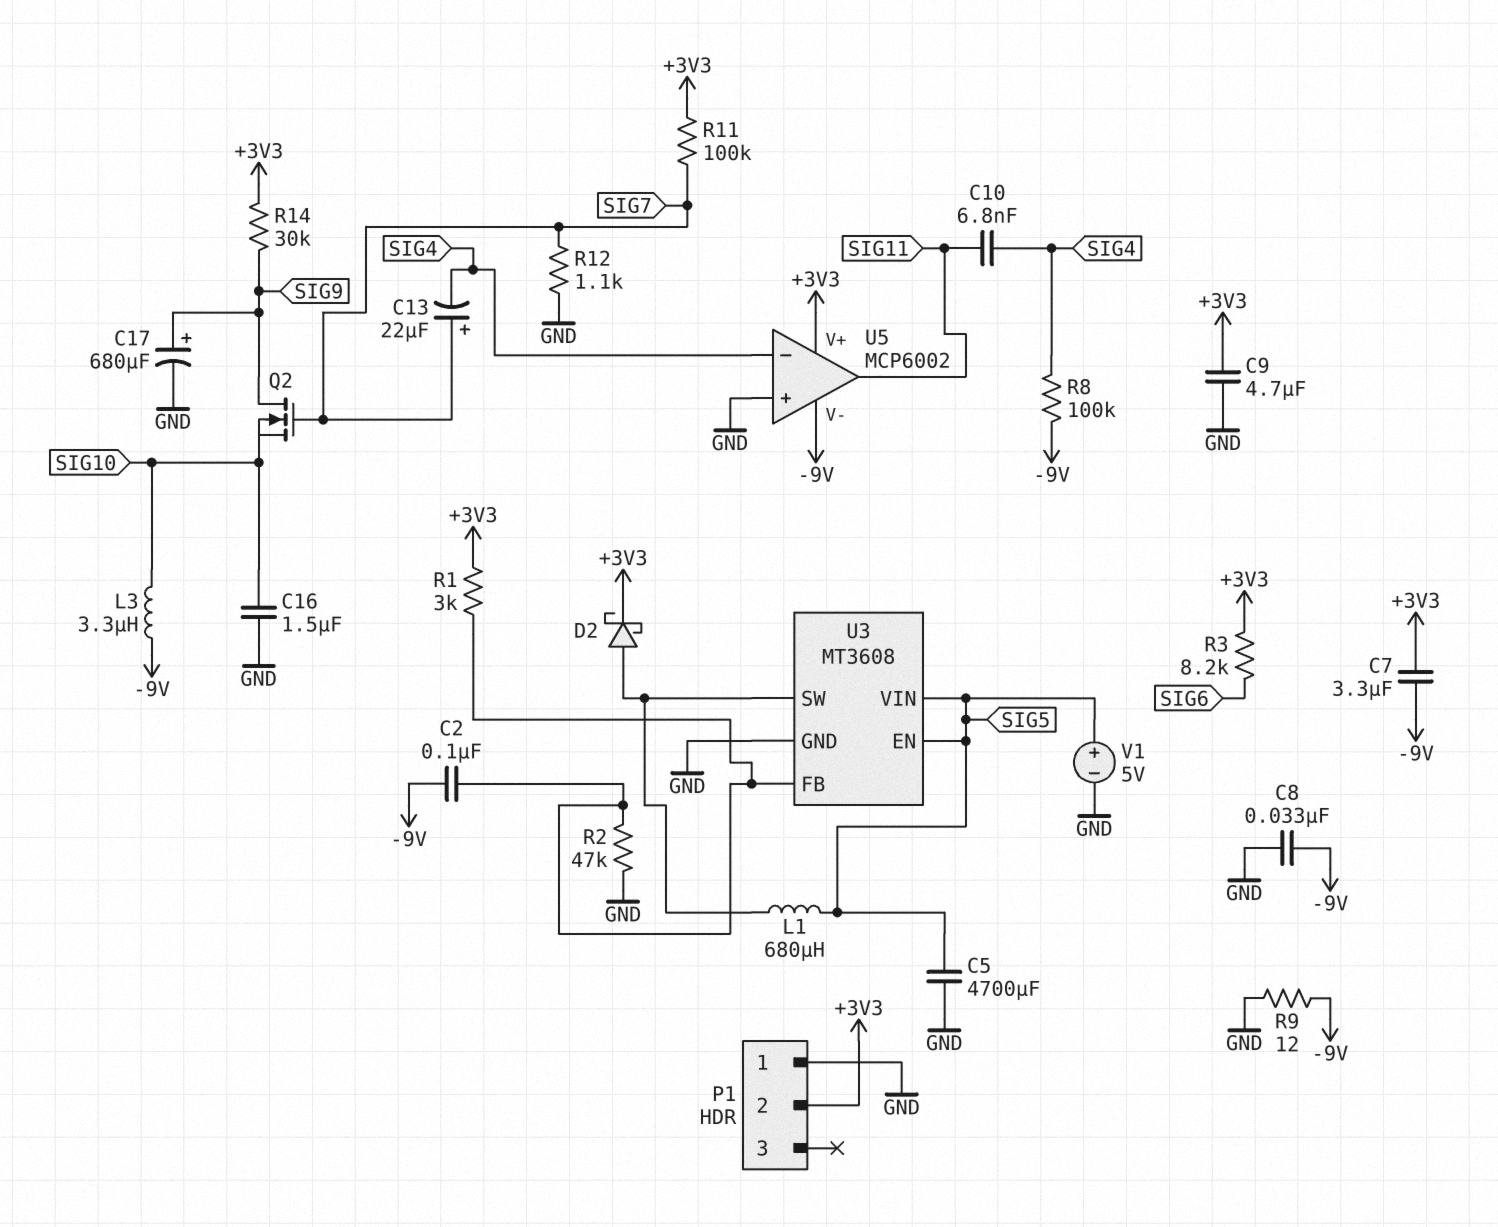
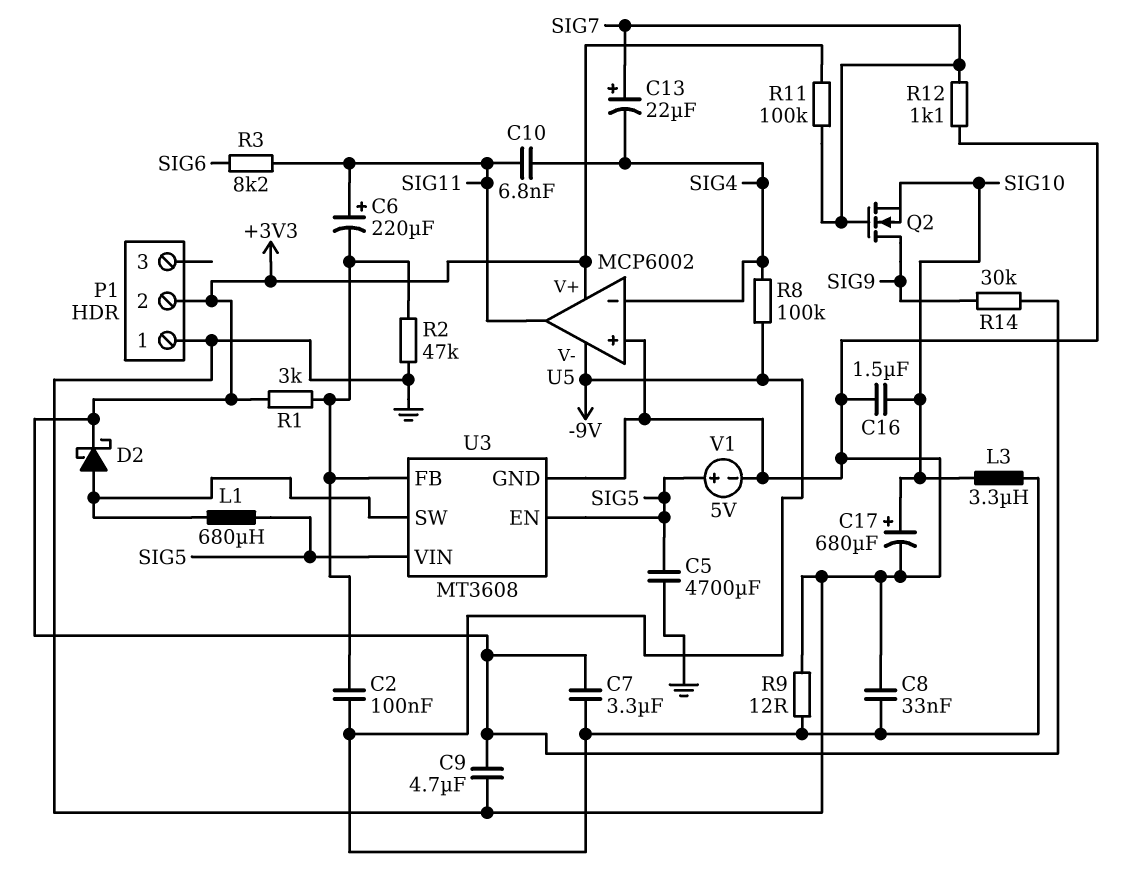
C6: none -> 220uF (plus SIG11, minus U3/FB)
C17: 680uF (plus SIG9, minus GND) -> 680uF (plus SIG10, minus GND)
R3: 8.2k (+3V3, SIG6) -> 8.2k (SIG6, SIG11)

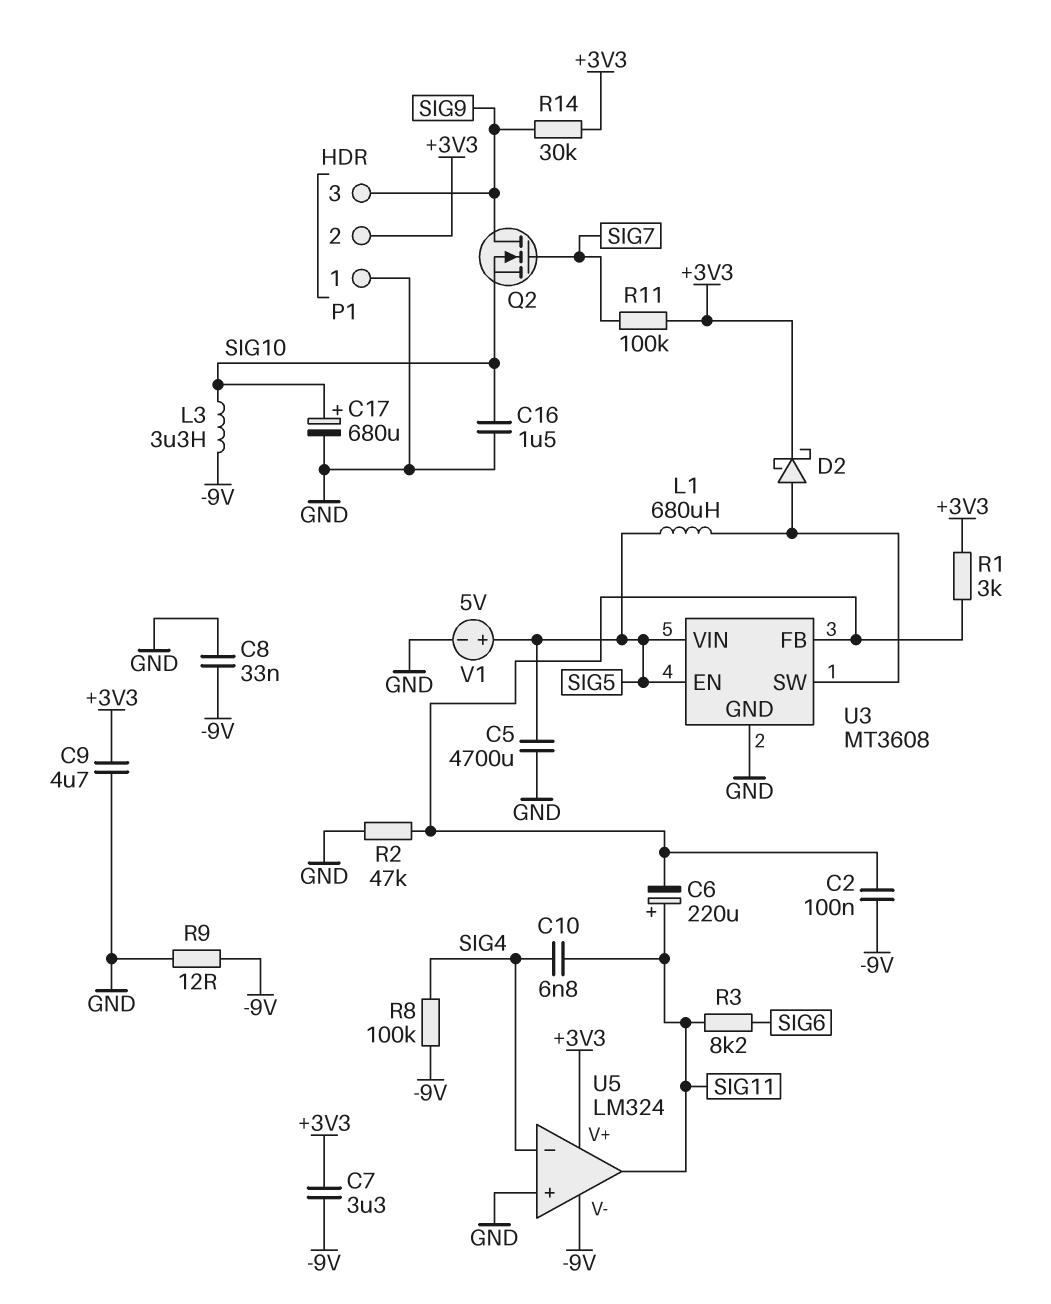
C13: 22uF (plus SIG7, minus SIG4) -> none
P1 pin 3: none -> SIG9
R12: 1.1k (GND, SIG7) -> none
U5: MCP6002 -> LM324

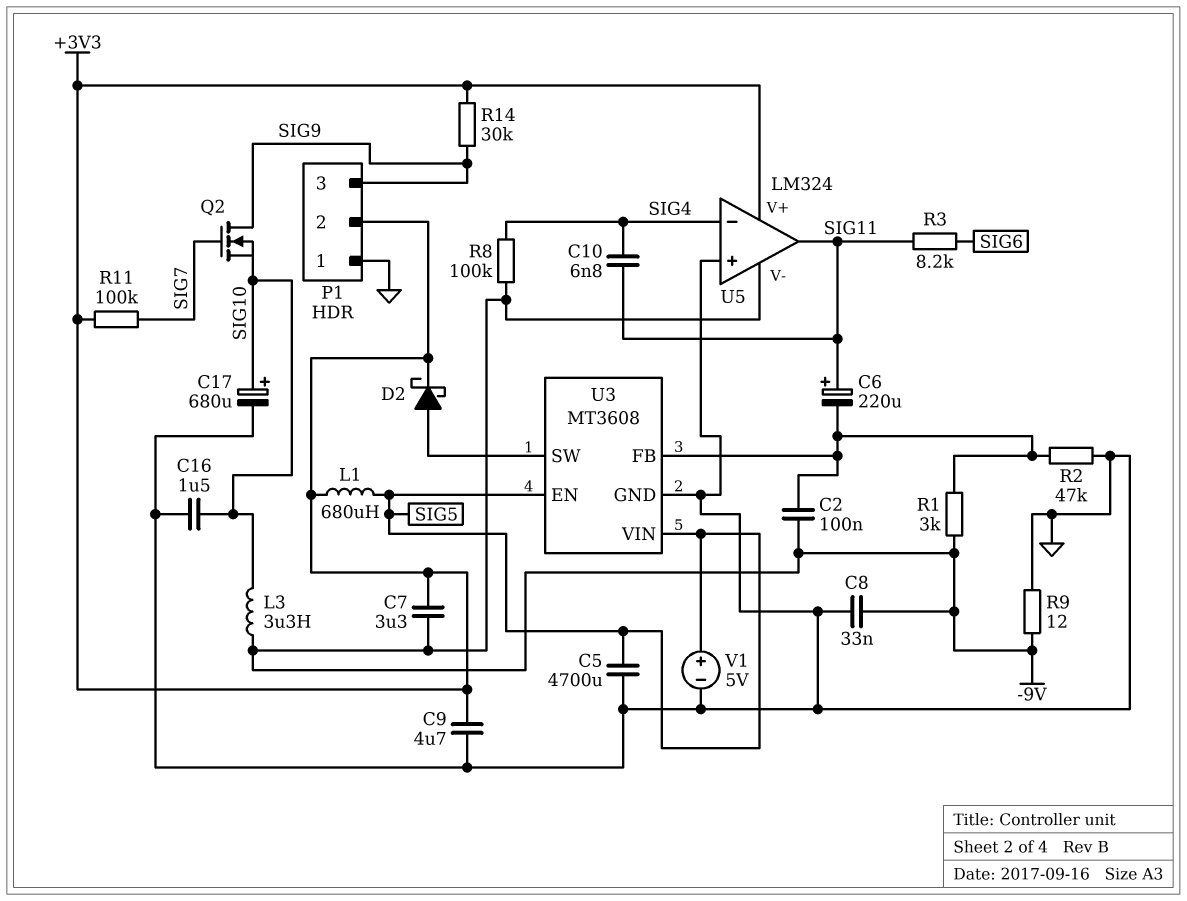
L1: 680uH (SIG5, U3/SW) -> 680uH (+3V3, SIG5)
R1: 3k (+3V3, U3/FB) -> 3k (-9V, U3/FB)

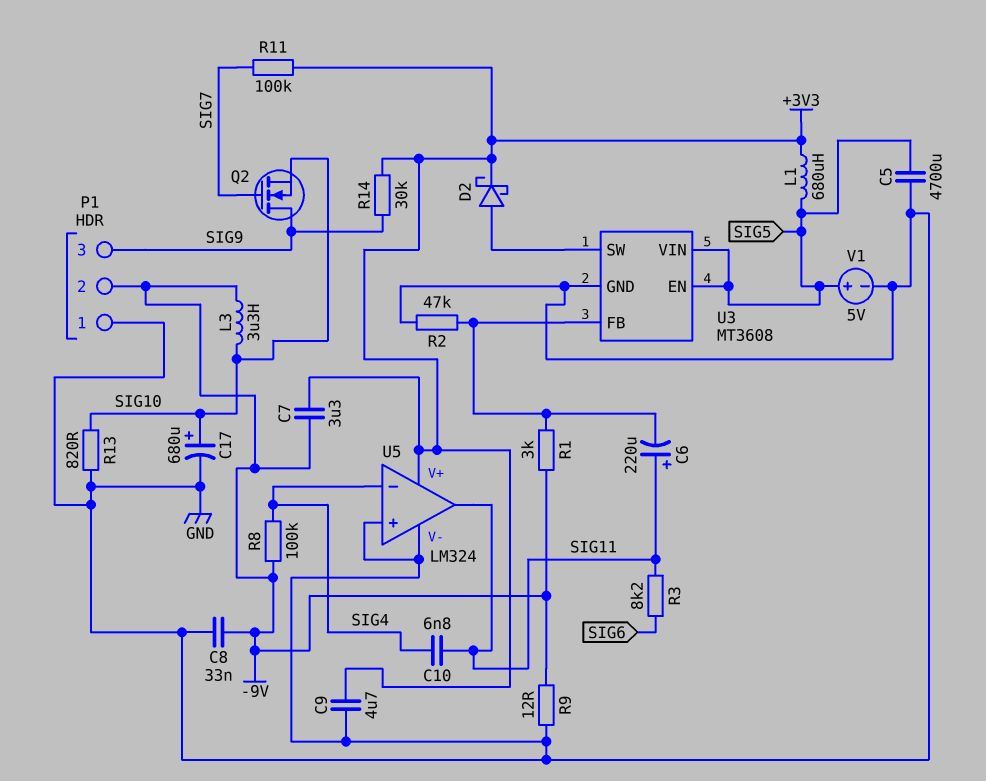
C2: 100nF (-9V, U3/FB) -> none
C16: 1.5uF (GND, SIG10) -> none
P1 pin 2: +3V3 -> -9V
R13: none -> 820 (GND, SIG10)
U5 pin V-: -9V -> GND

